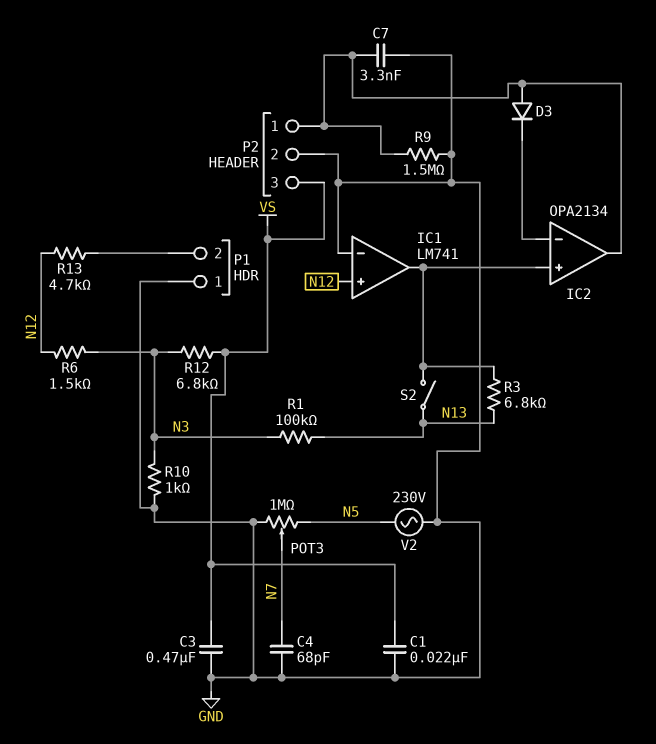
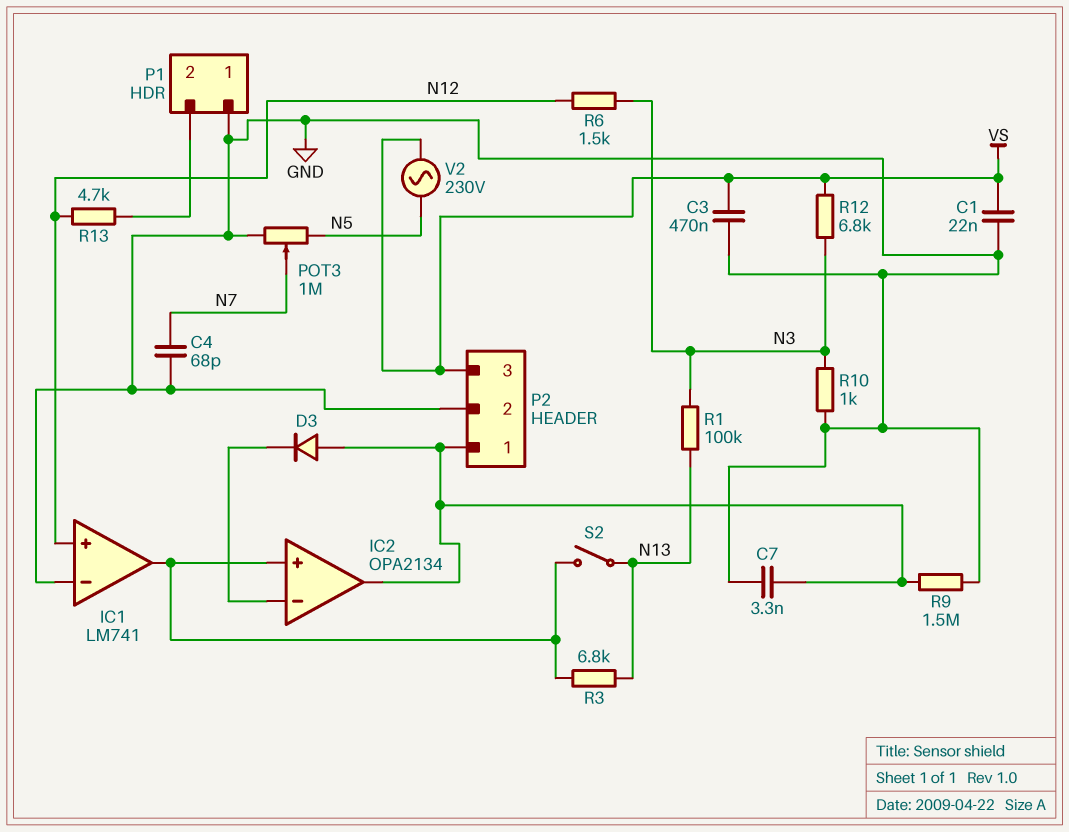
V2: AC 230V (GND, N5) -> AC 230V (N5, VS)

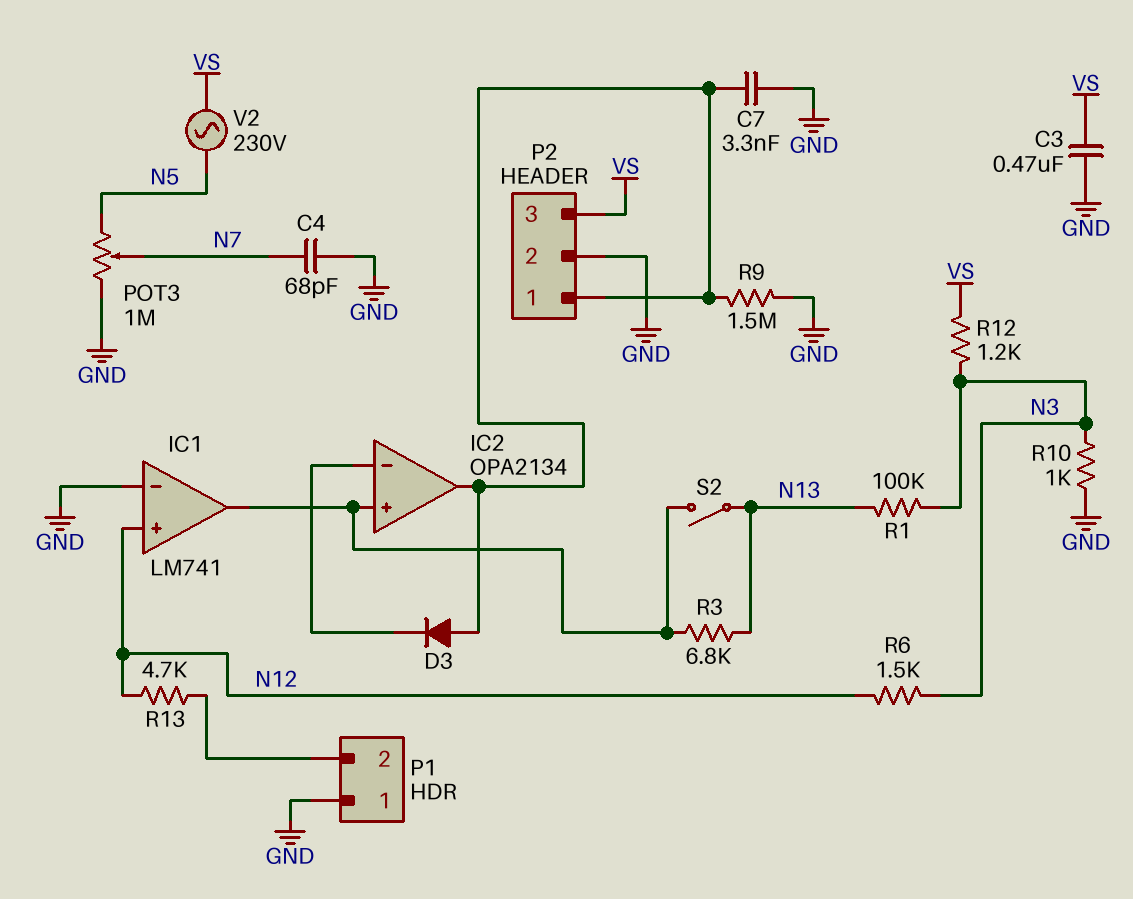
C1: 22nF (GND, VS) -> none
R12: 6.8k (N3, VS) -> 1.2k (N3, VS)

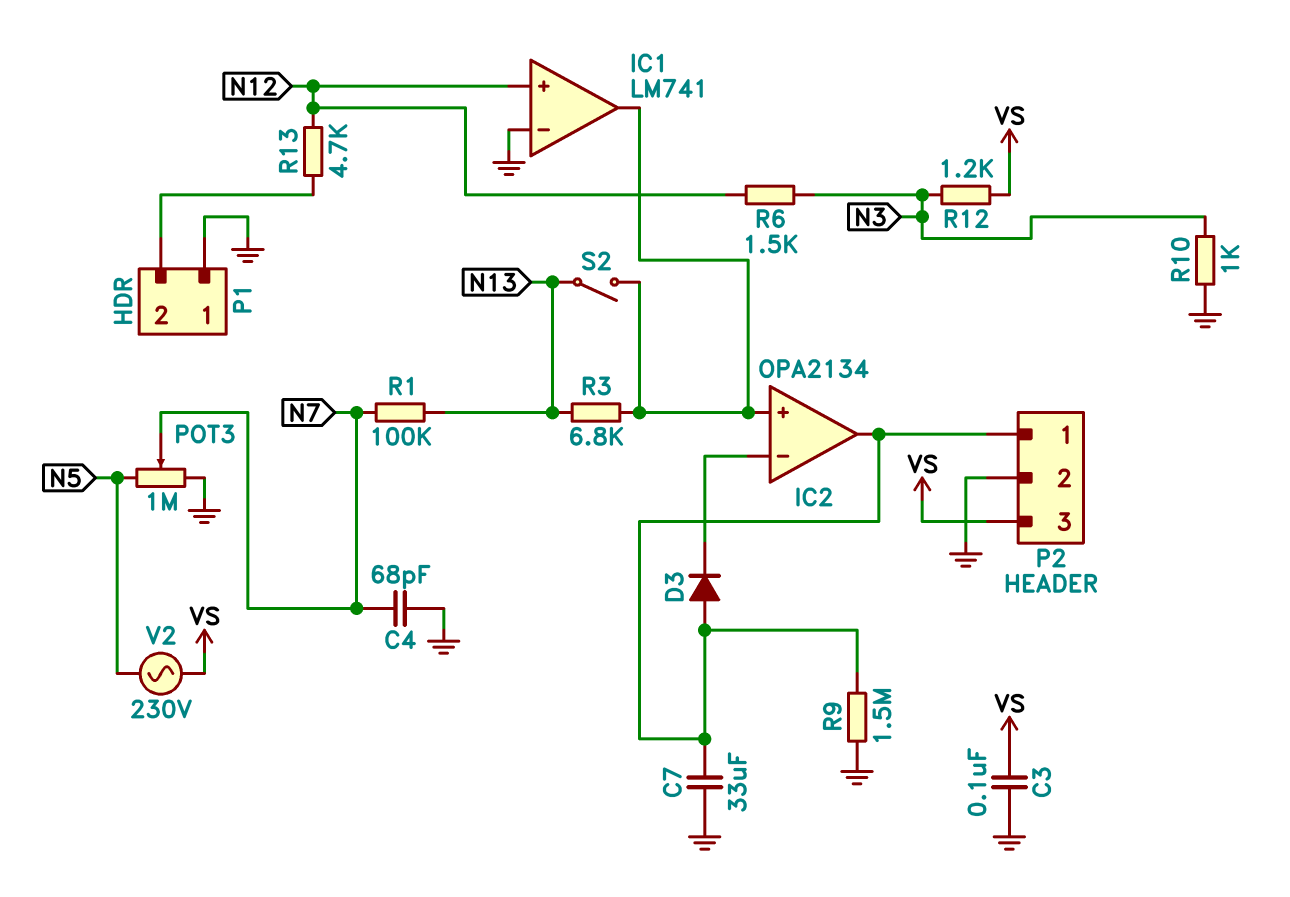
C3: 470nF (GND, VS) -> 100nF (GND, VS)
C7: 3.3nF (GND, IC2/out) -> 33uF (GND, IC2/out)
R1: 100k (N3, N13) -> 100k (N7, N13)

